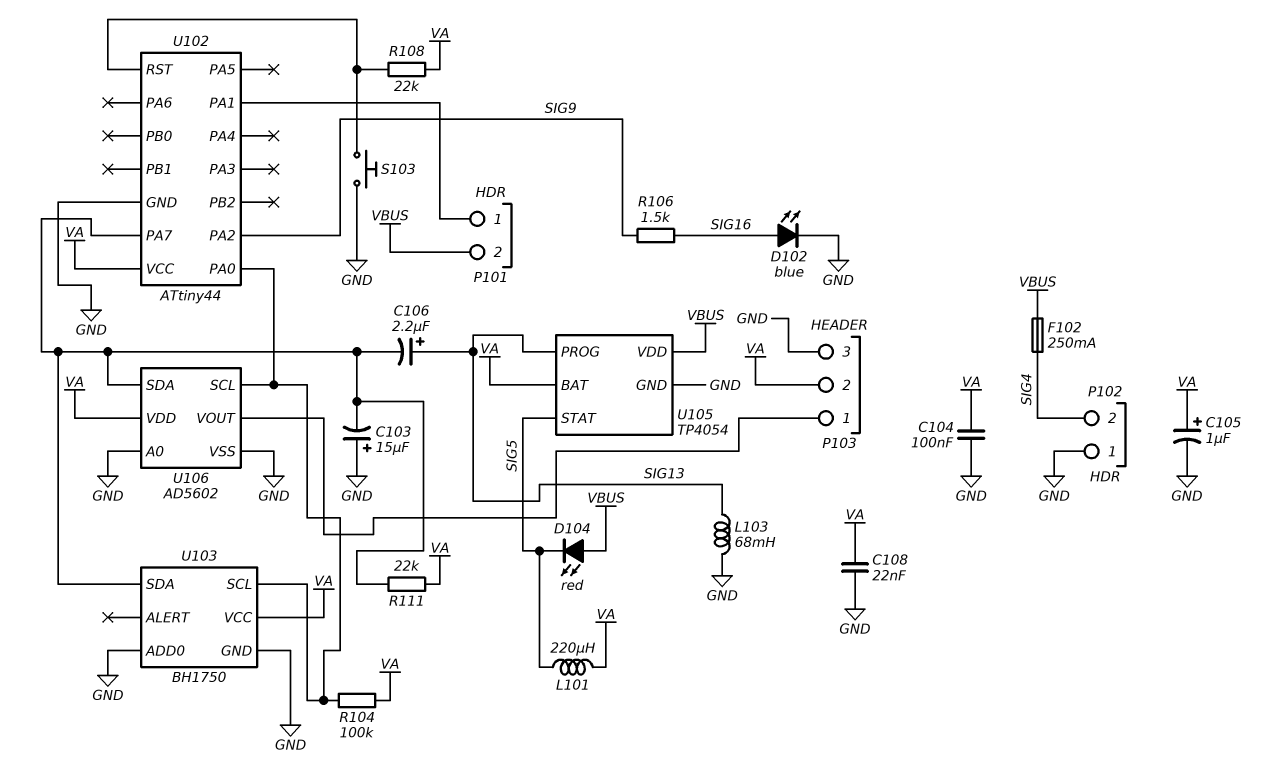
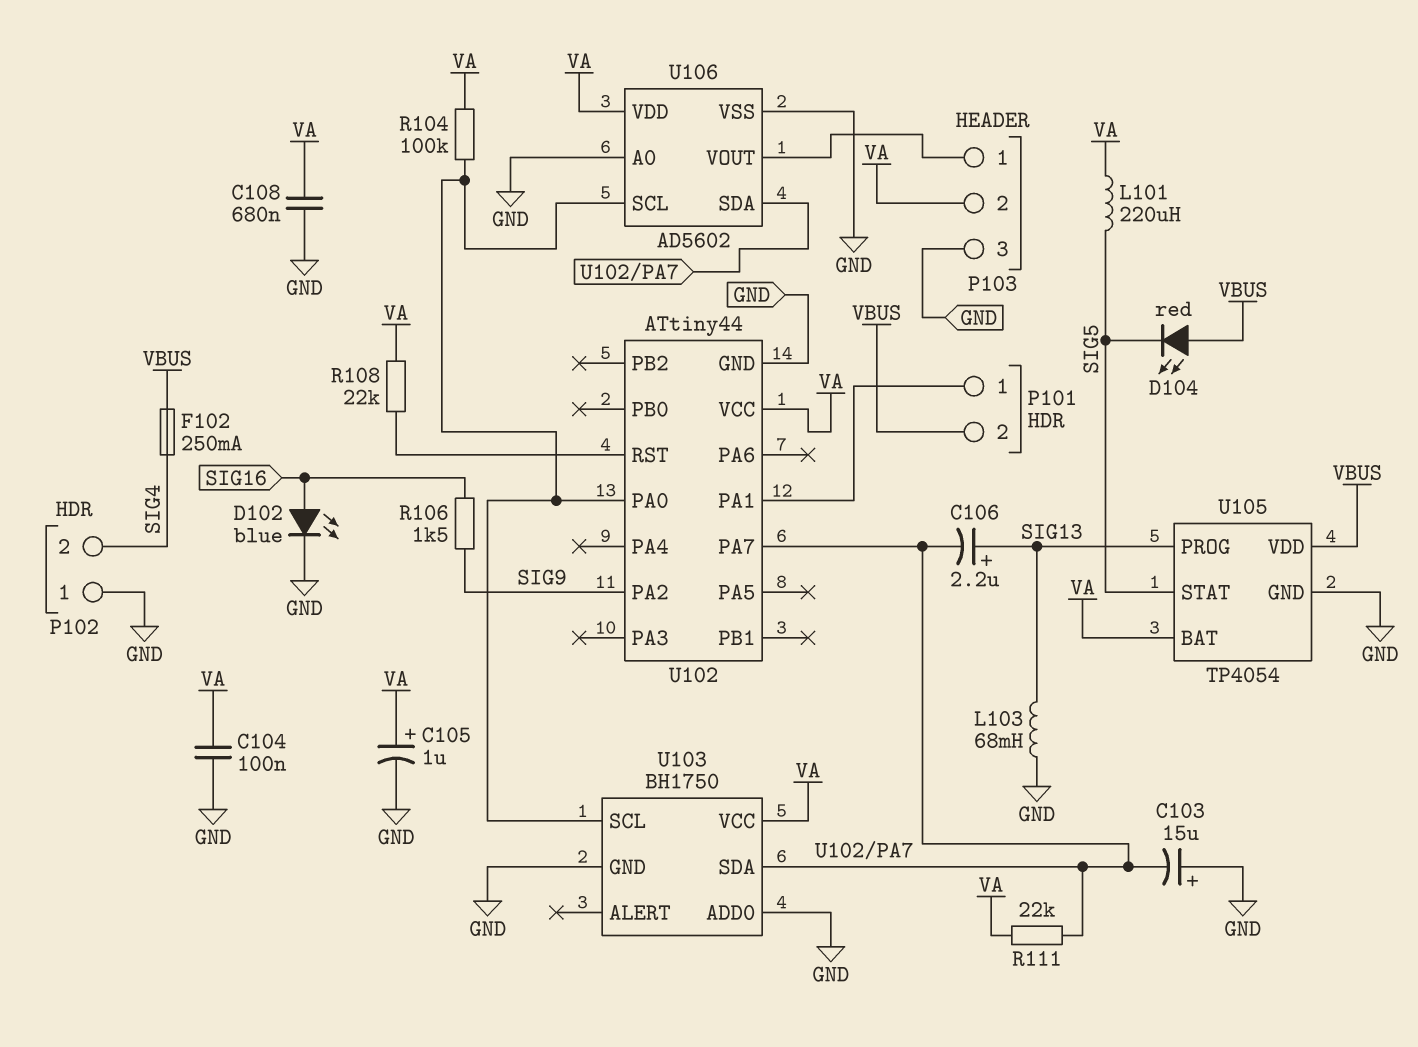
C108: 22nF (GND, VA) -> 680nF (GND, VA)
S103: button (GND, U102/RST) -> none

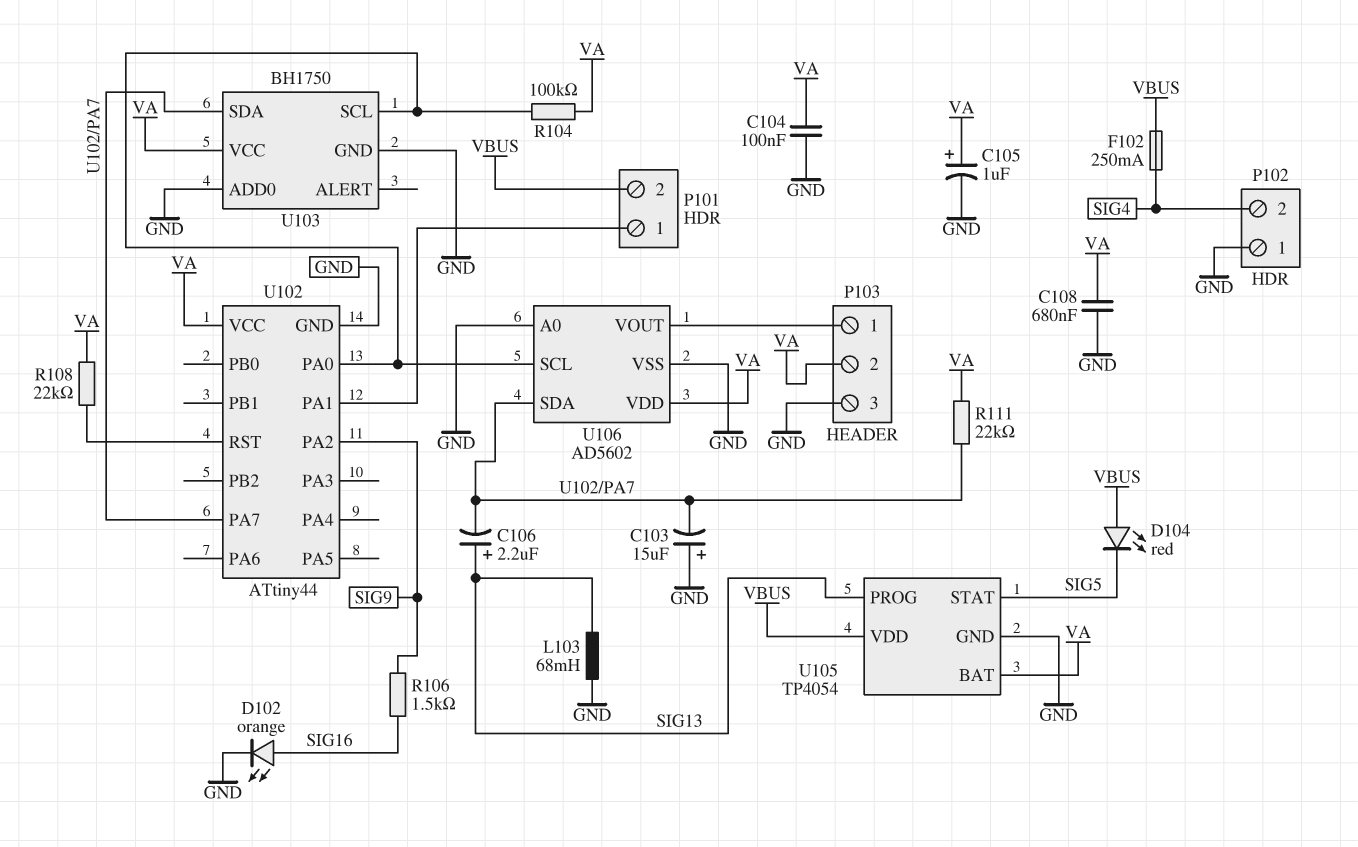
D102: LED blue (A SIG16, K GND) -> LED orange (A SIG16, K GND)
L101: 220uH (SIG5, VA) -> none

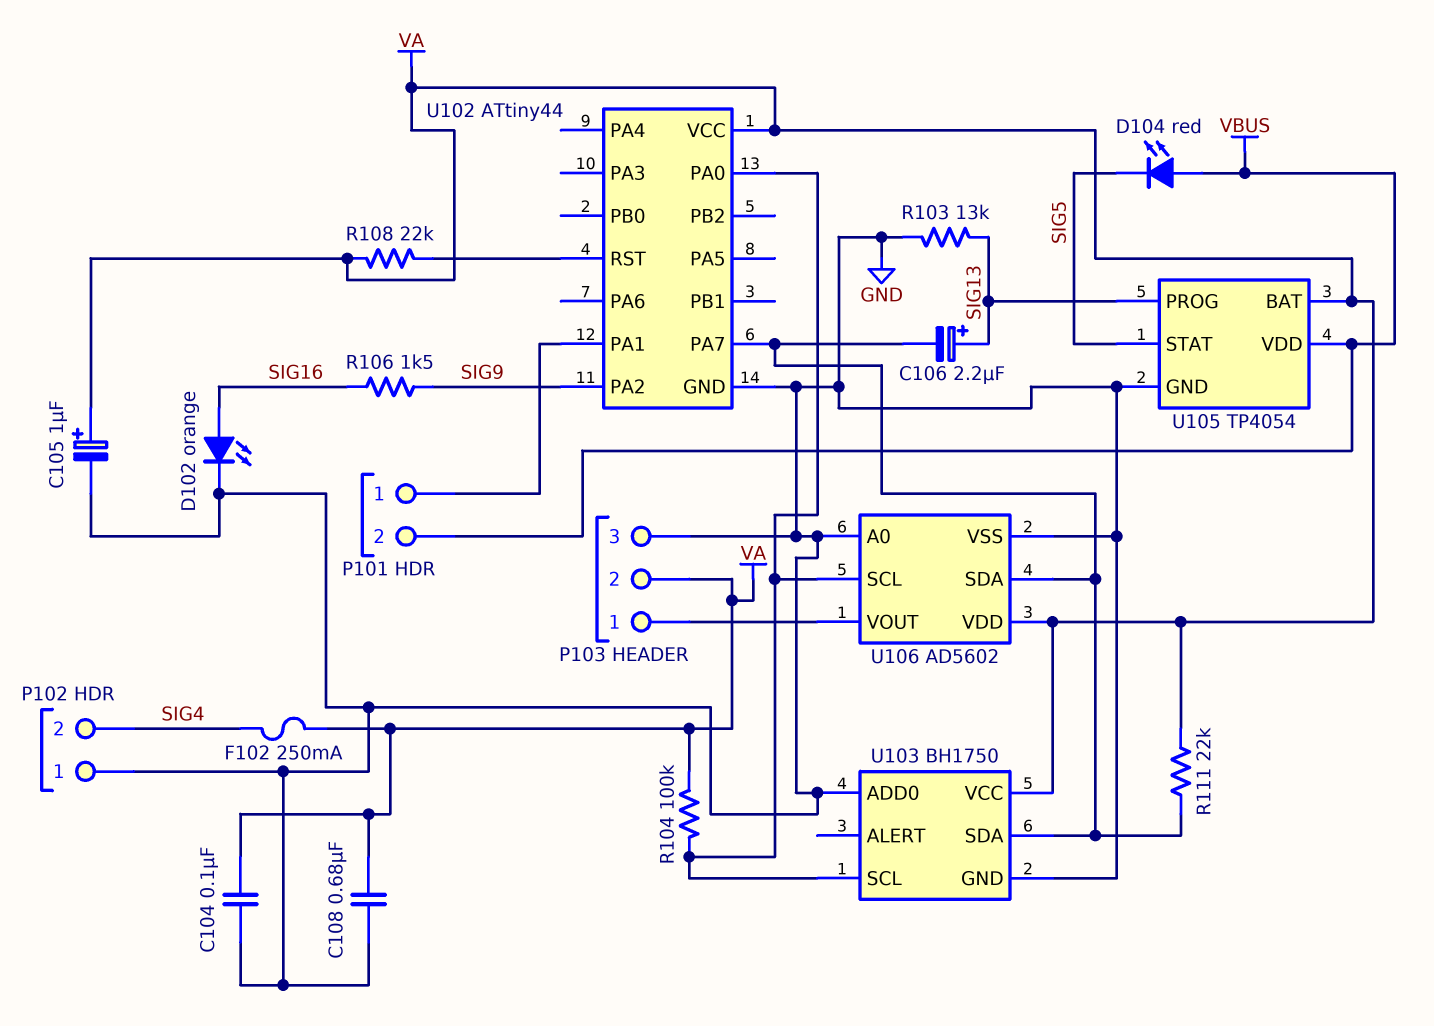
C103: 15uF (plus GND, minus U102/PA7) -> none
F102: 250mA (SIG4, VBUS) -> 250mA (SIG4, VA)
L103: 68mH (GND, SIG13) -> none
R103: none -> 13k (GND, SIG13)

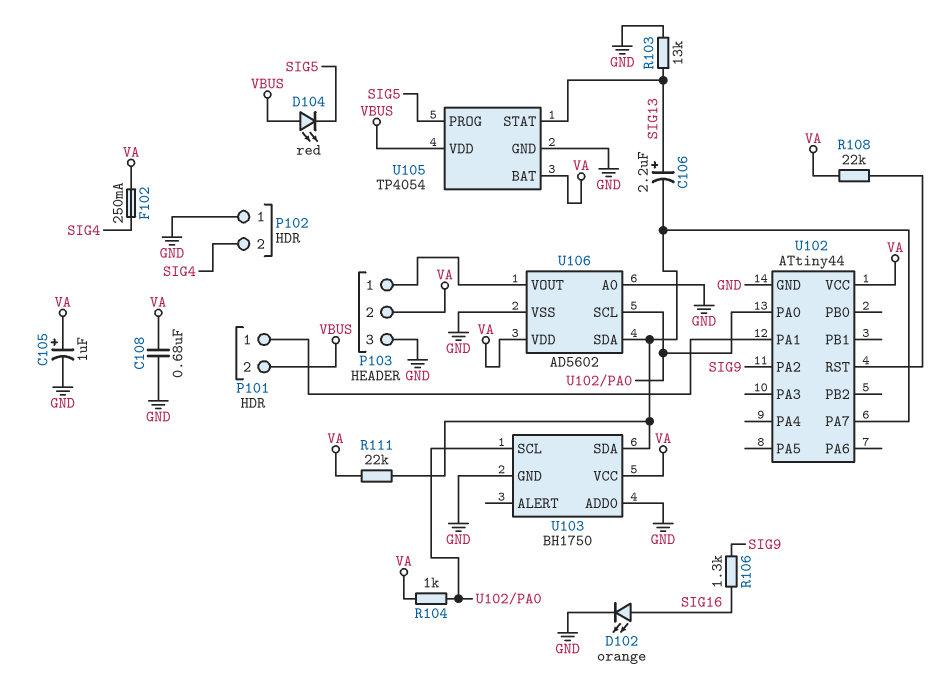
C104: 100nF (GND, VA) -> none
R104: 100k (U102/PA0, VA) -> 1k (U102/PA0, VA)
R106: 1.5k (SIG9, SIG16) -> 1.3k (SIG9, SIG16)
U105 pin PROG: SIG13 -> SIG5
U105 pin STAT: SIG5 -> SIG13

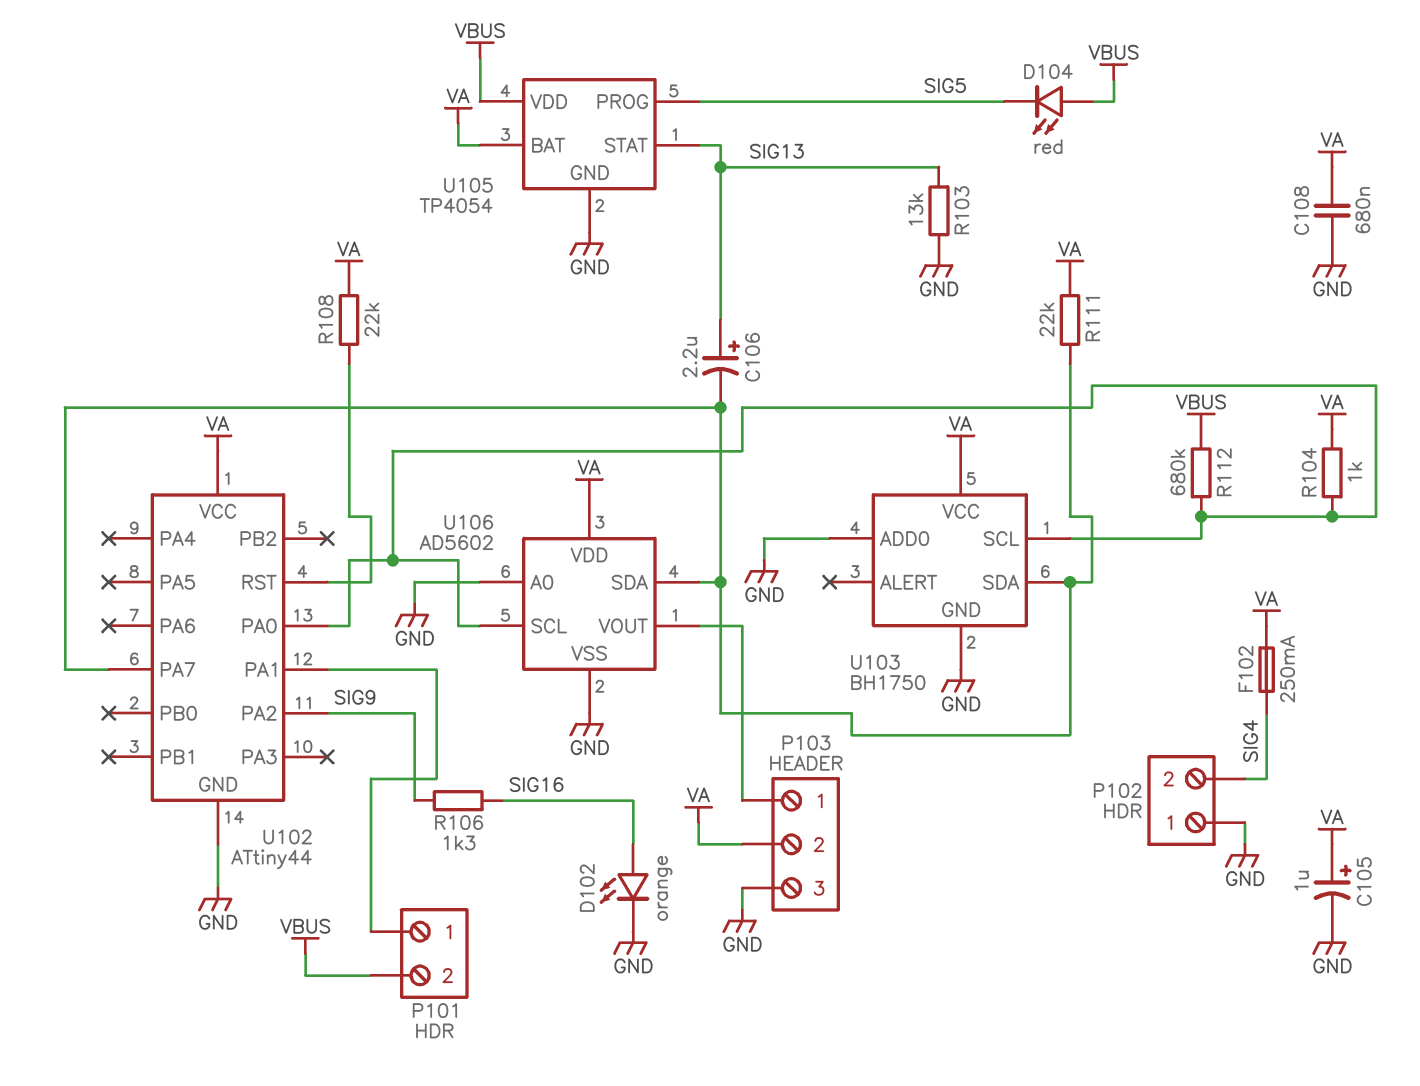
R112: none -> 680k (U102/PA0, VBUS)

